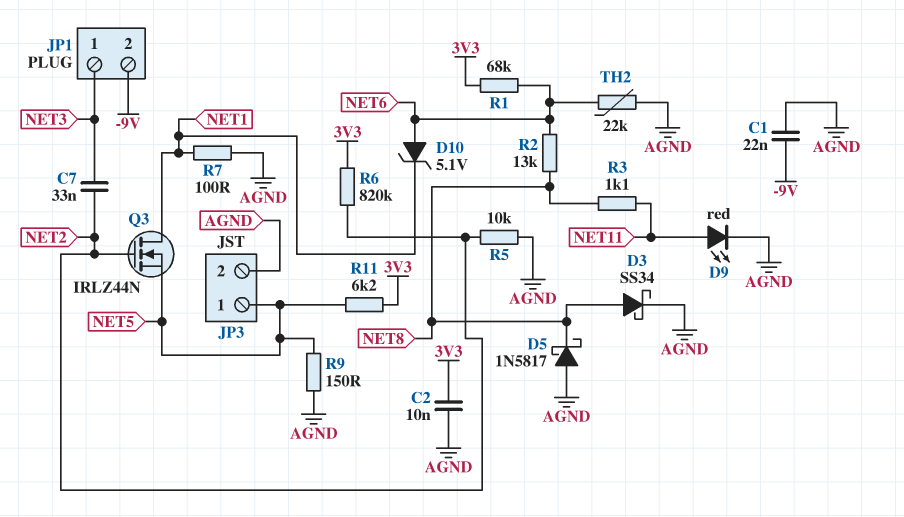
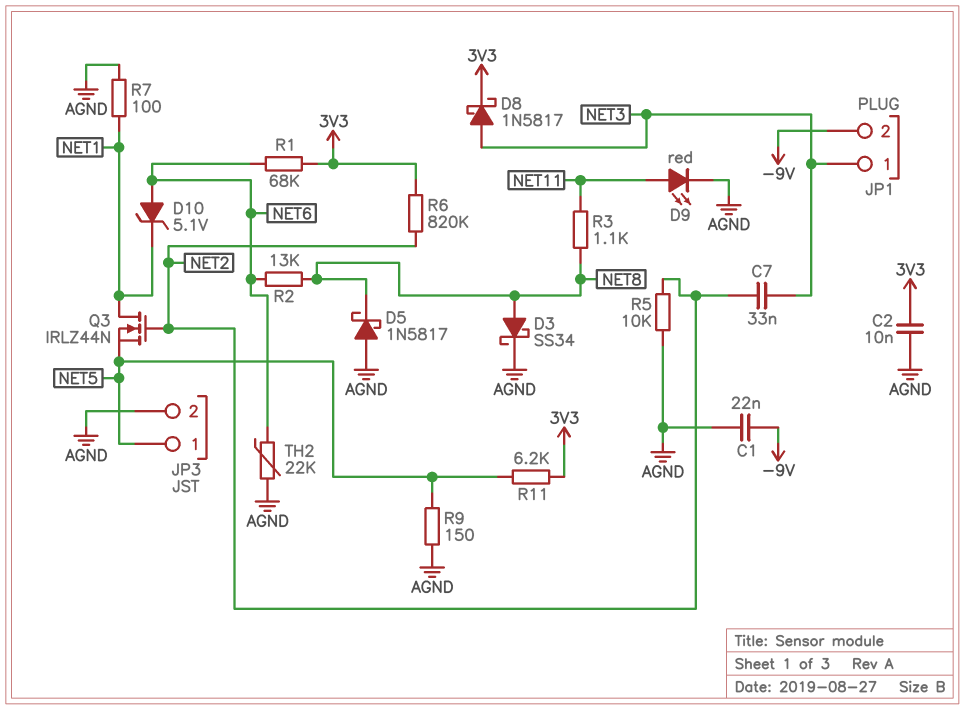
D8: none -> schottky 1N5817 (A NET3, K 3V3)

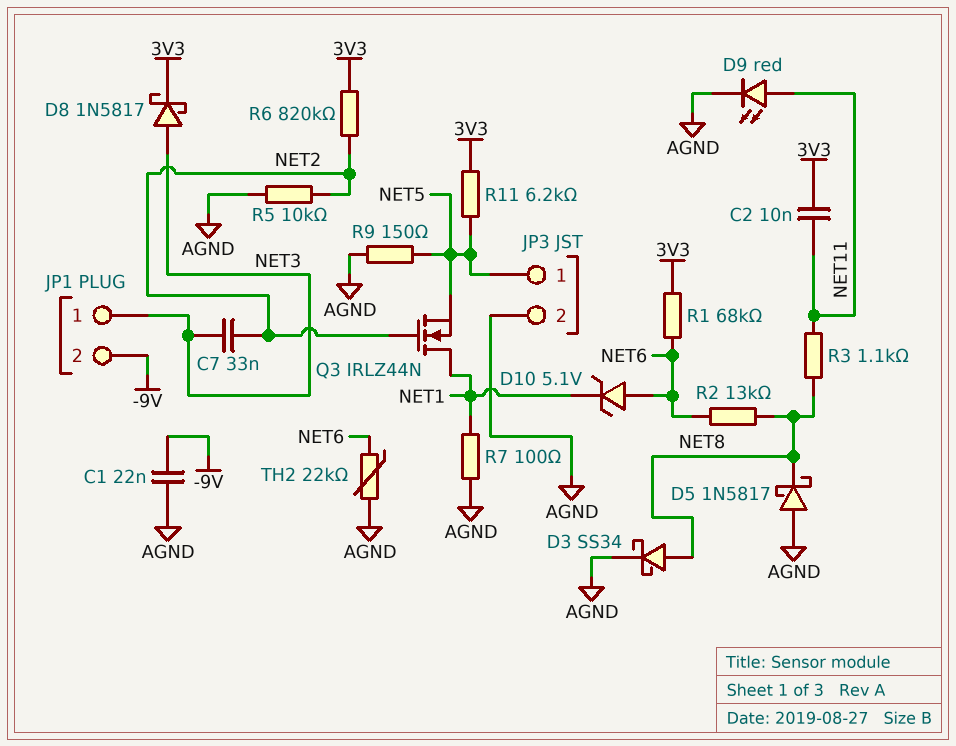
C2: 10nF (3V3, AGND) -> 10nF (3V3, NET11)

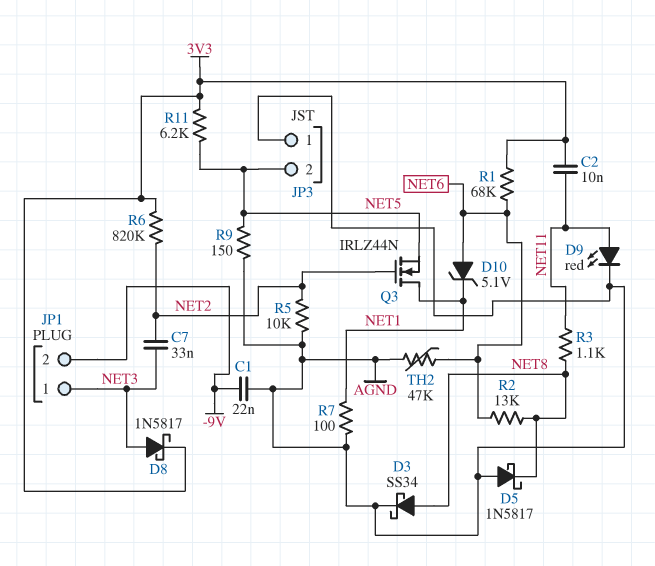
JP3 pin 1: NET5 -> AGND
JP3 pin 2: AGND -> NET5
TH2: 22k (AGND, NET6) -> 47k (AGND, NET6)

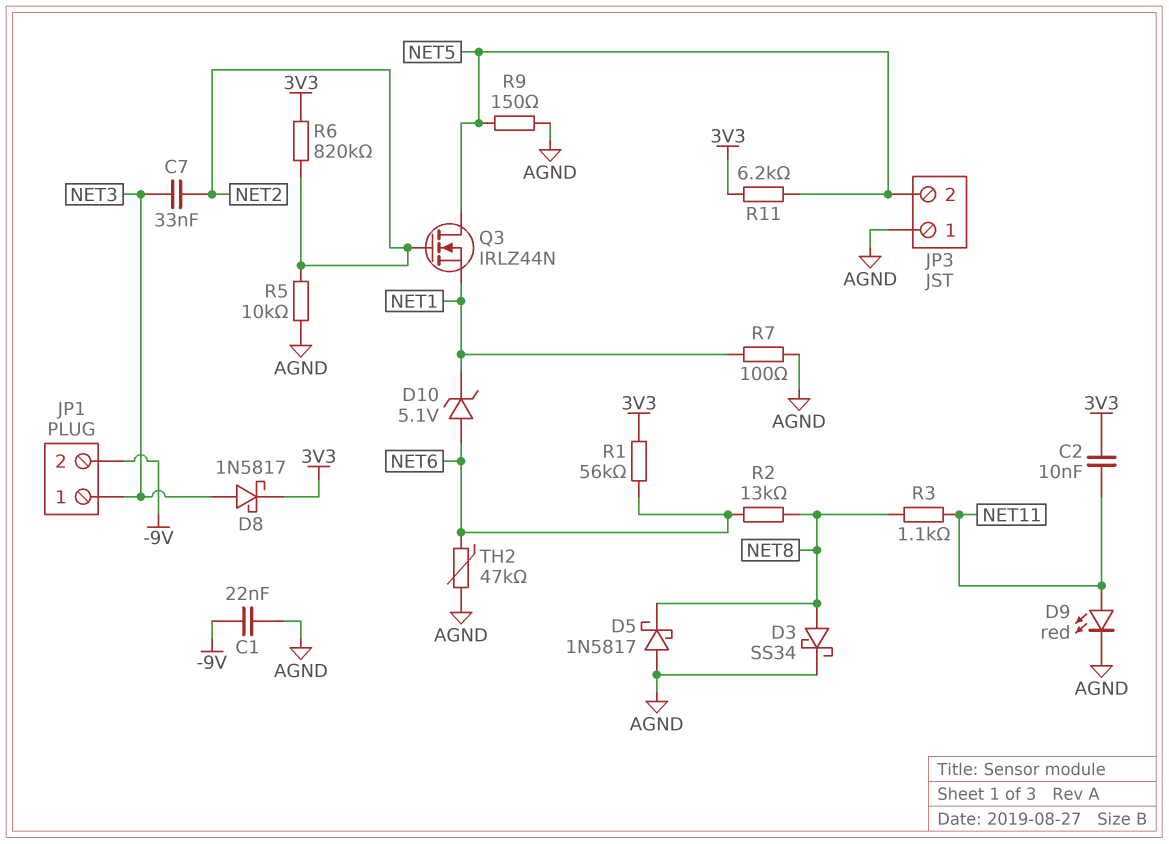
Q3: NMOS IRLZ44N (G NET2, D NET1, S NET5) -> NMOS IRLZ44N (G NET2, D NET5, S NET1)
R1: 68k (3V3, NET6) -> 56k (3V3, NET6)

